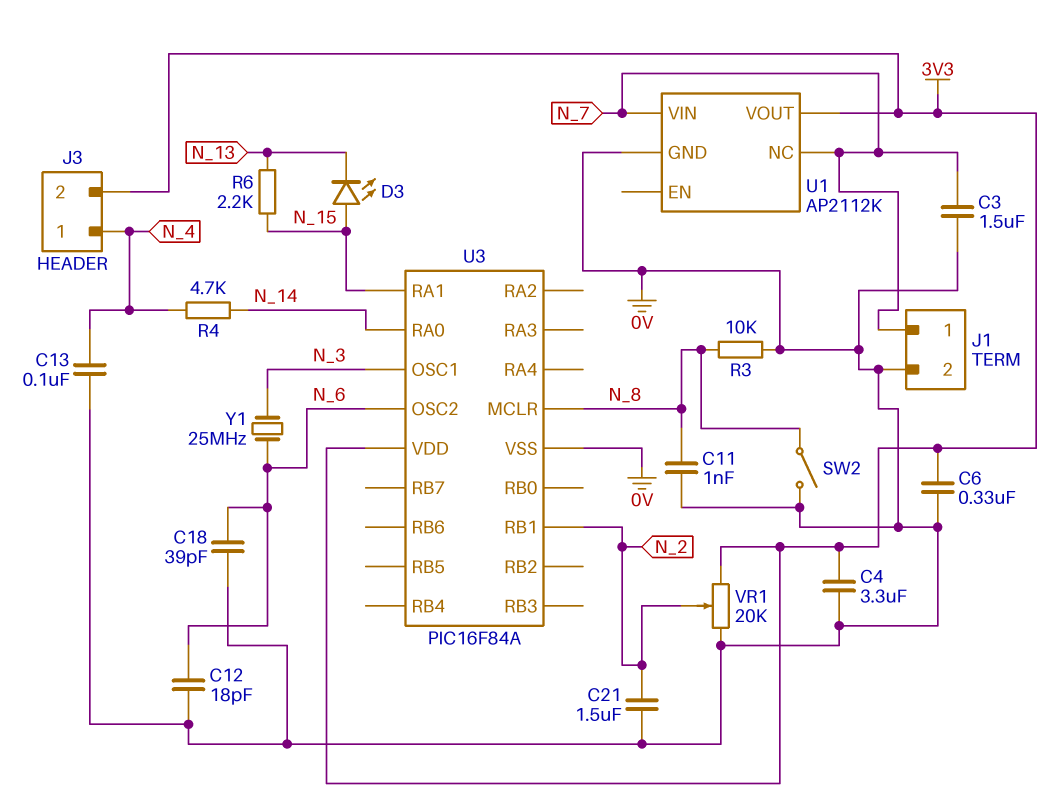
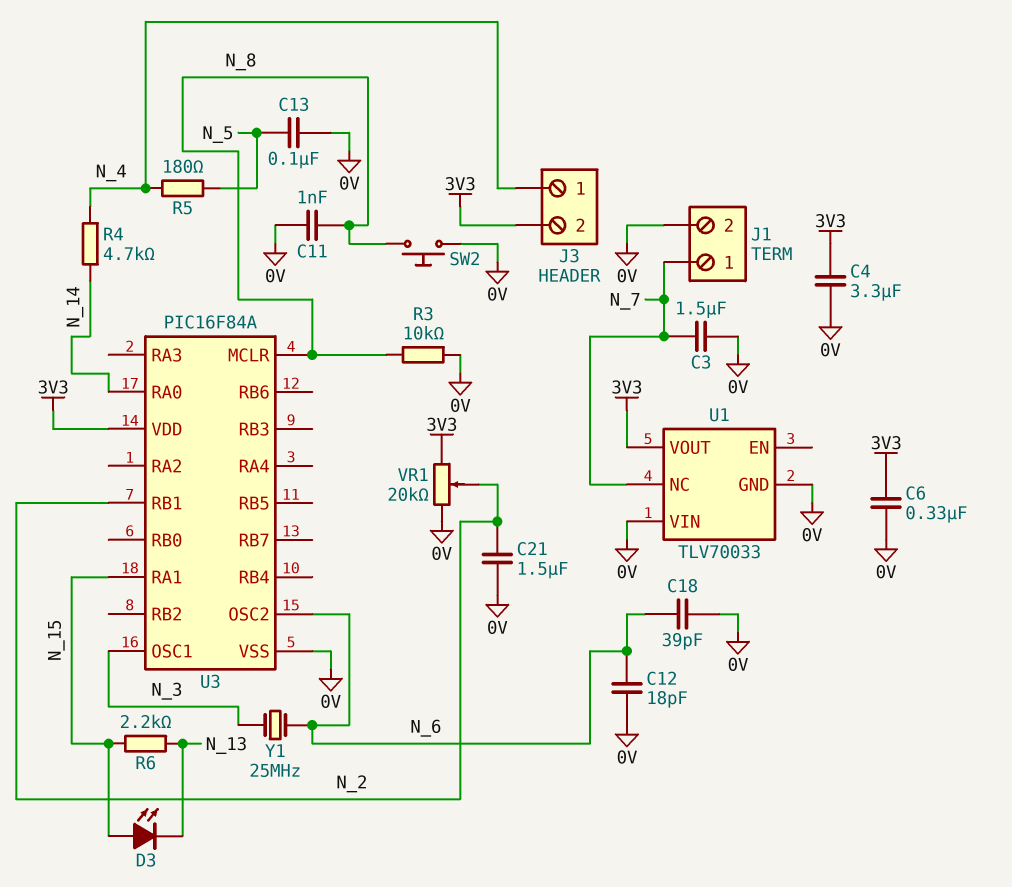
C13: 100nF (0V, N_4) -> 100nF (0V, N_5)
R5: none -> 180 (N_4, N_5)
SW2: switch (0V, N_8) -> button (0V, N_8)
U1: AP2112K -> TLV70033
U1 pin VIN: N_7 -> 0V

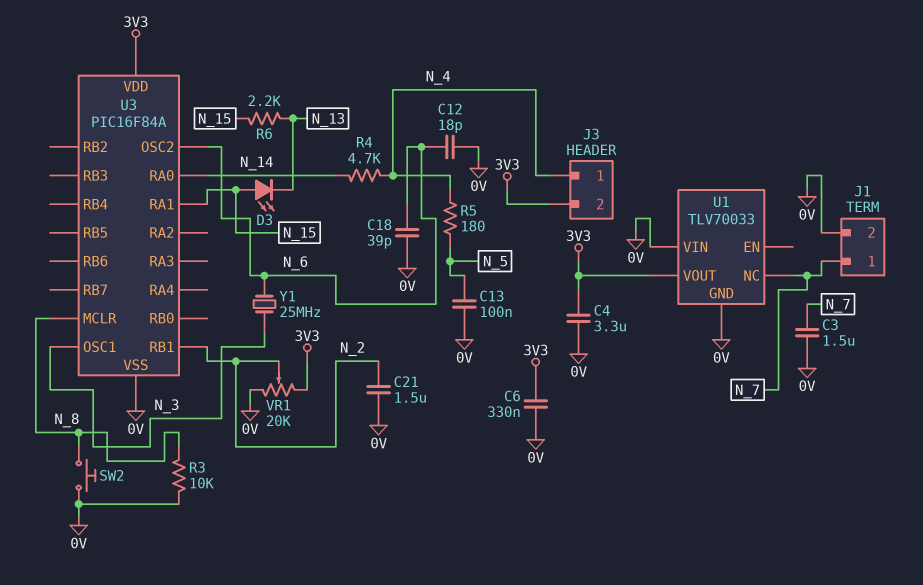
C11: 1nF (0V, N_8) -> none

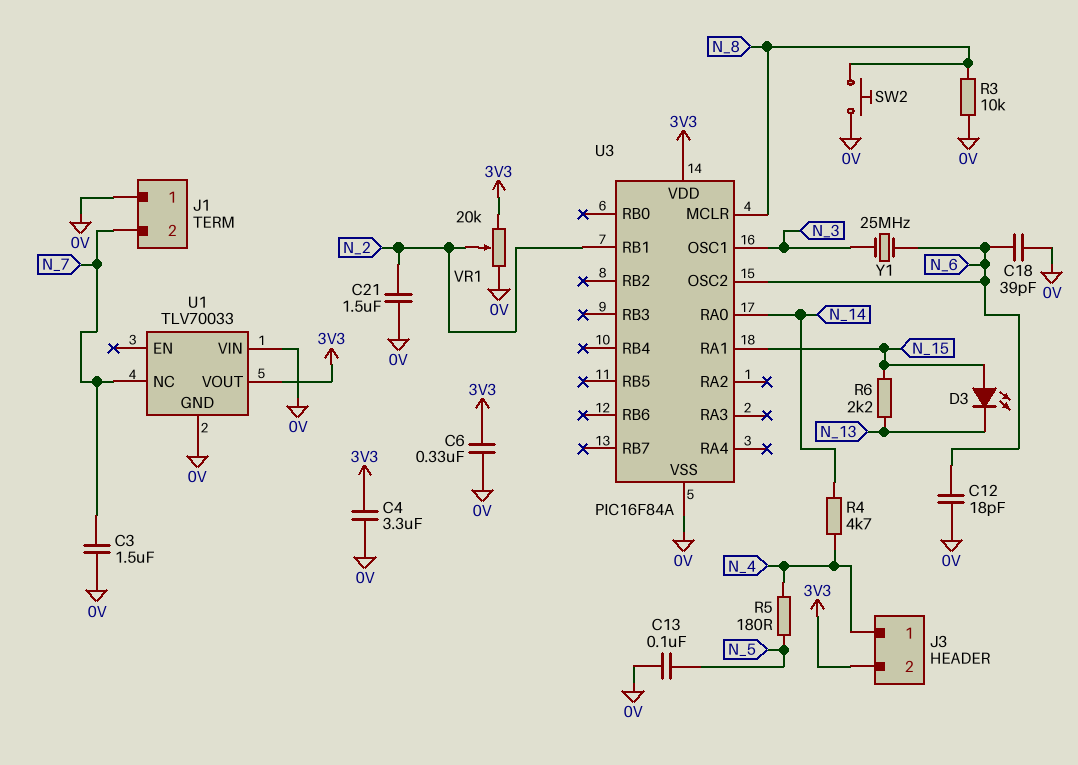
J1 pin 1: N_7 -> 0V
J1 pin 2: 0V -> N_7

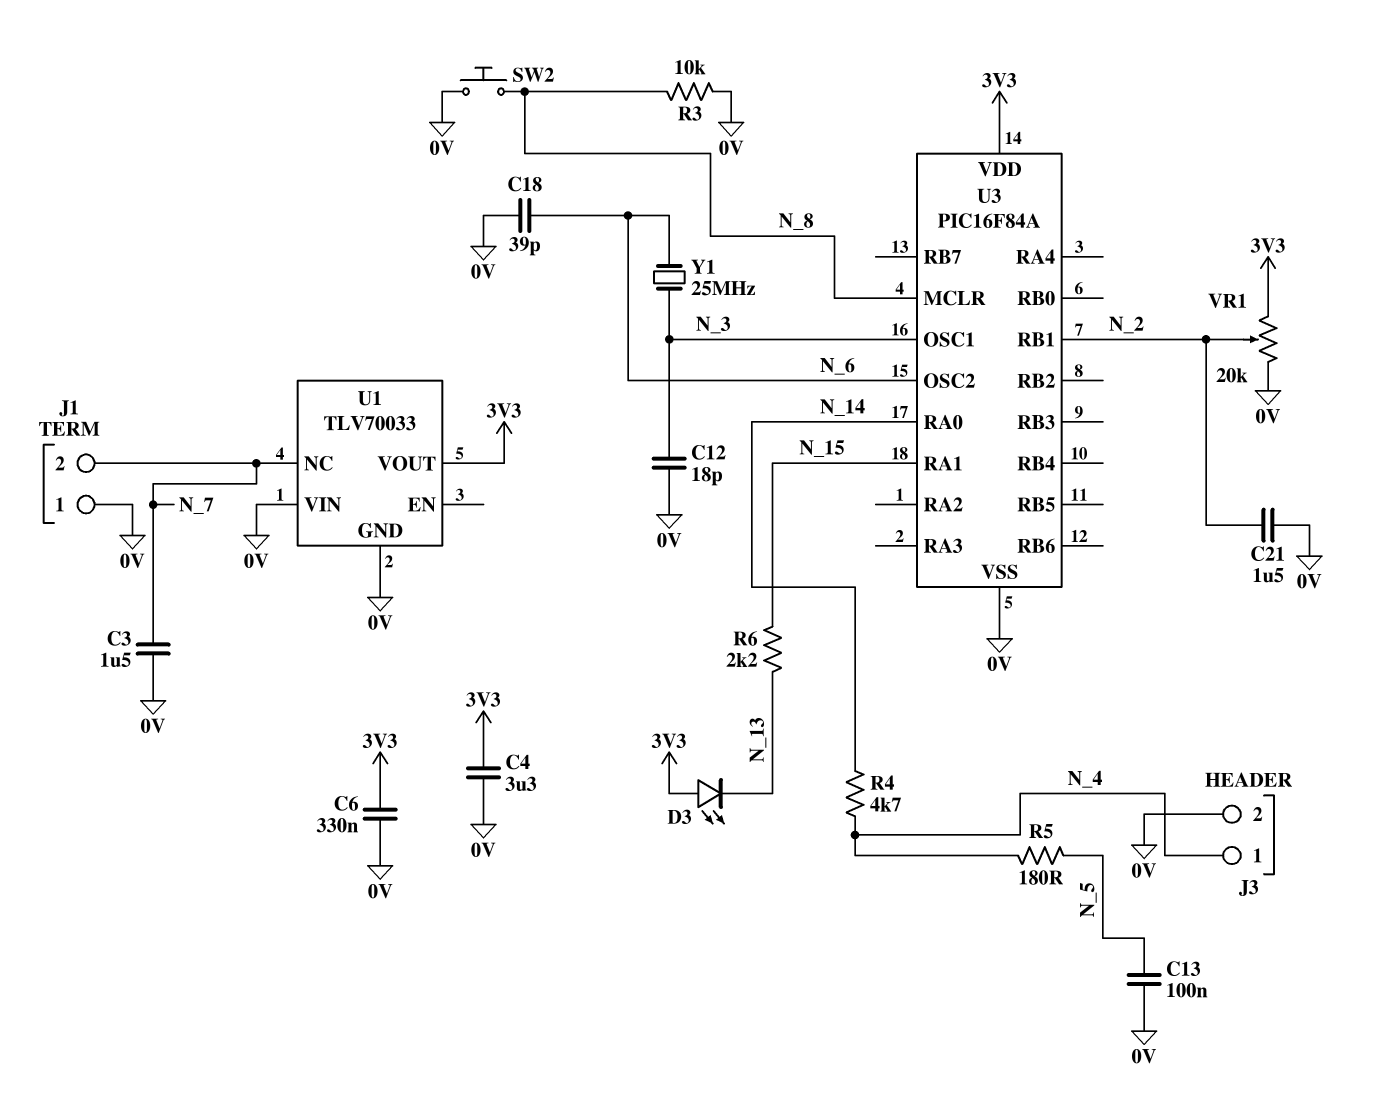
C12: 18pF (0V, N_6) -> 18pF (0V, N_3)
D3: LED (A N_15, K N_13) -> LED (A 3V3, K N_13)
J3 pin 2: 3V3 -> 0V

